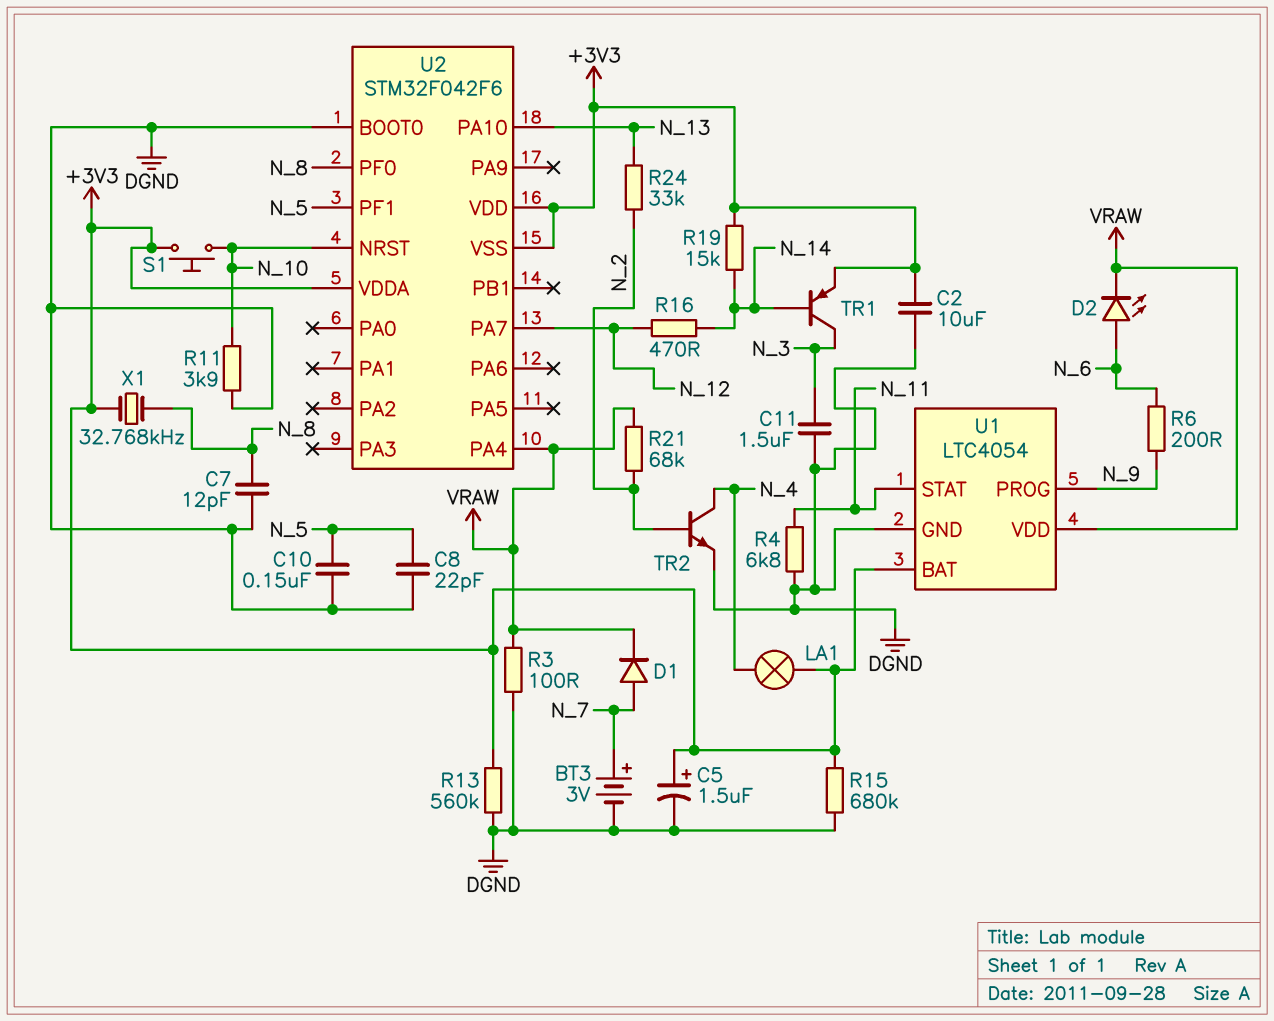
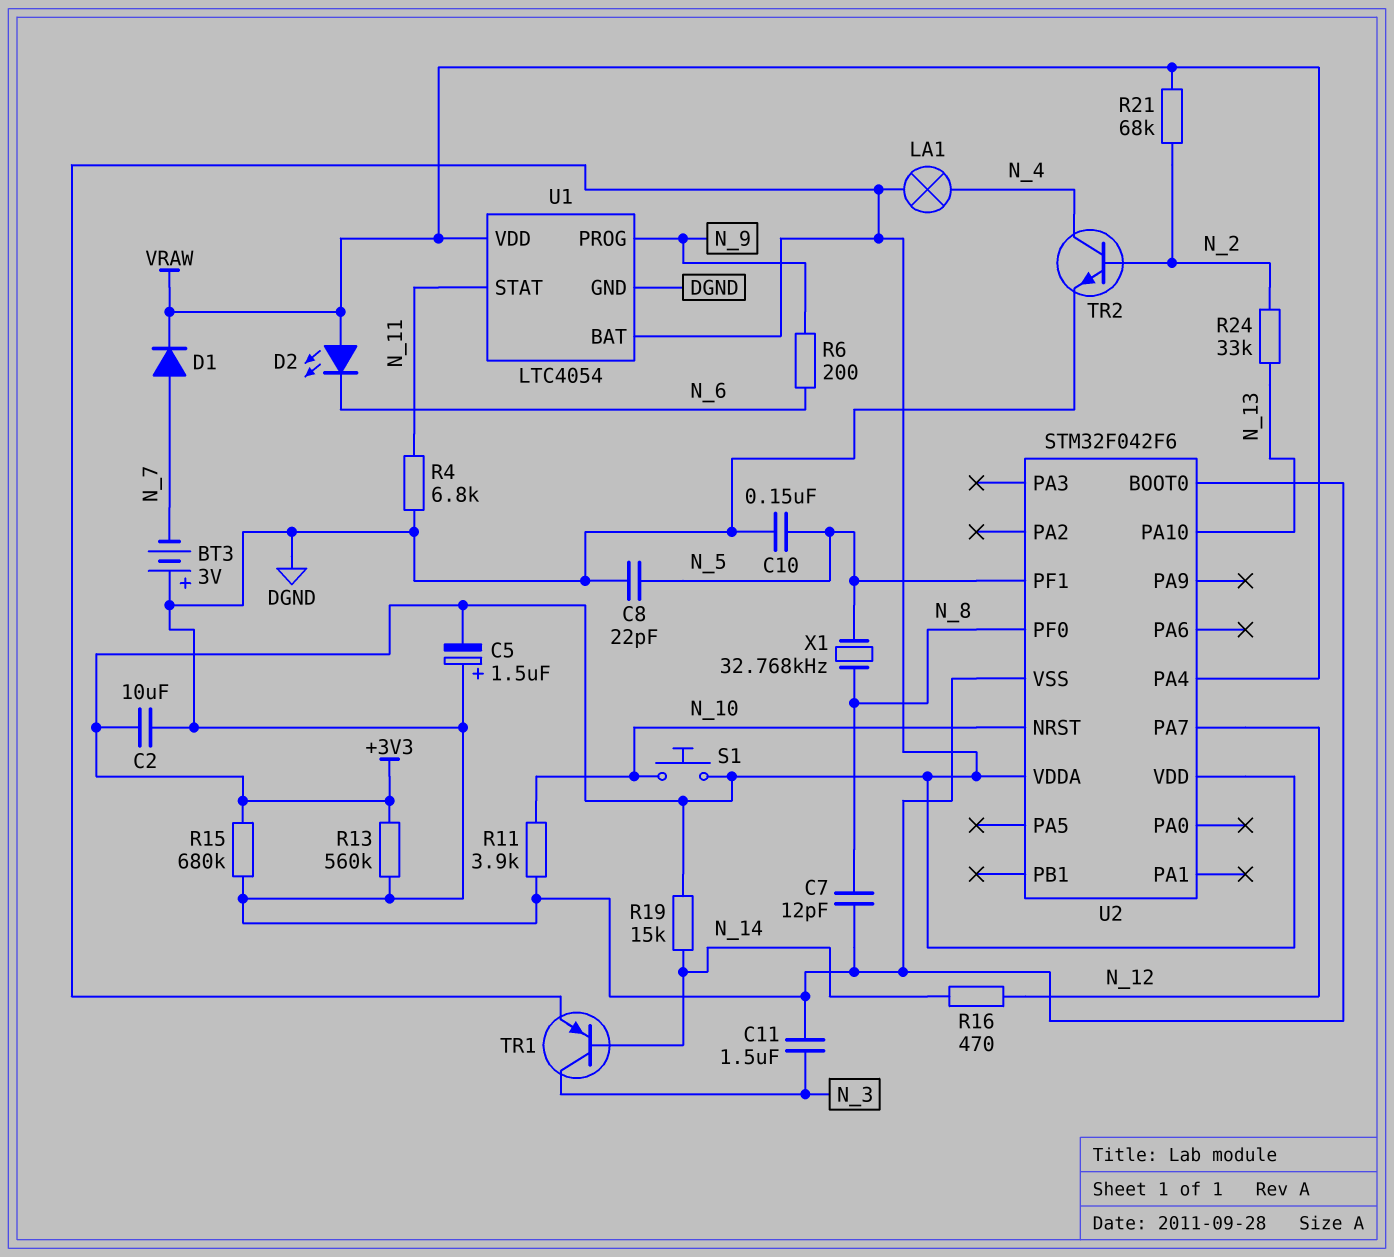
BT3: 3V (plus N_7, minus DGND) -> 3V (plus DGND, minus N_7)
C5: 1.5uF (plus +3V3, minus DGND) -> 1.5uF (plus DGND, minus +3V3)
D2: LED (A N_6, K VRAW) -> LED (A VRAW, K N_6)
R3: 100 (DGND, VRAW) -> none
U2 pin VSS: +3V3 -> DGND
X1: 32.768kHz (+3V3, N_8) -> 32.768kHz (N_5, N_8)

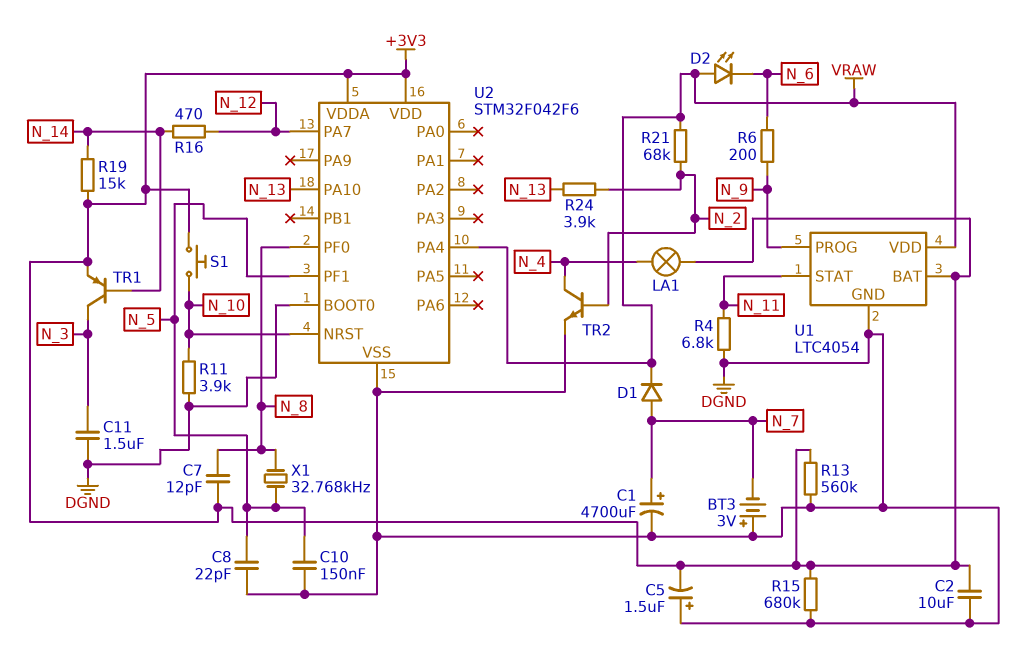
C1: none -> 4700uF (plus N_7, minus DGND)
C7: 12pF (DGND, N_8) -> 12pF (+3V3, N_8)
R24: 33k (N_2, N_13) -> 3.9k (N_2, N_13)

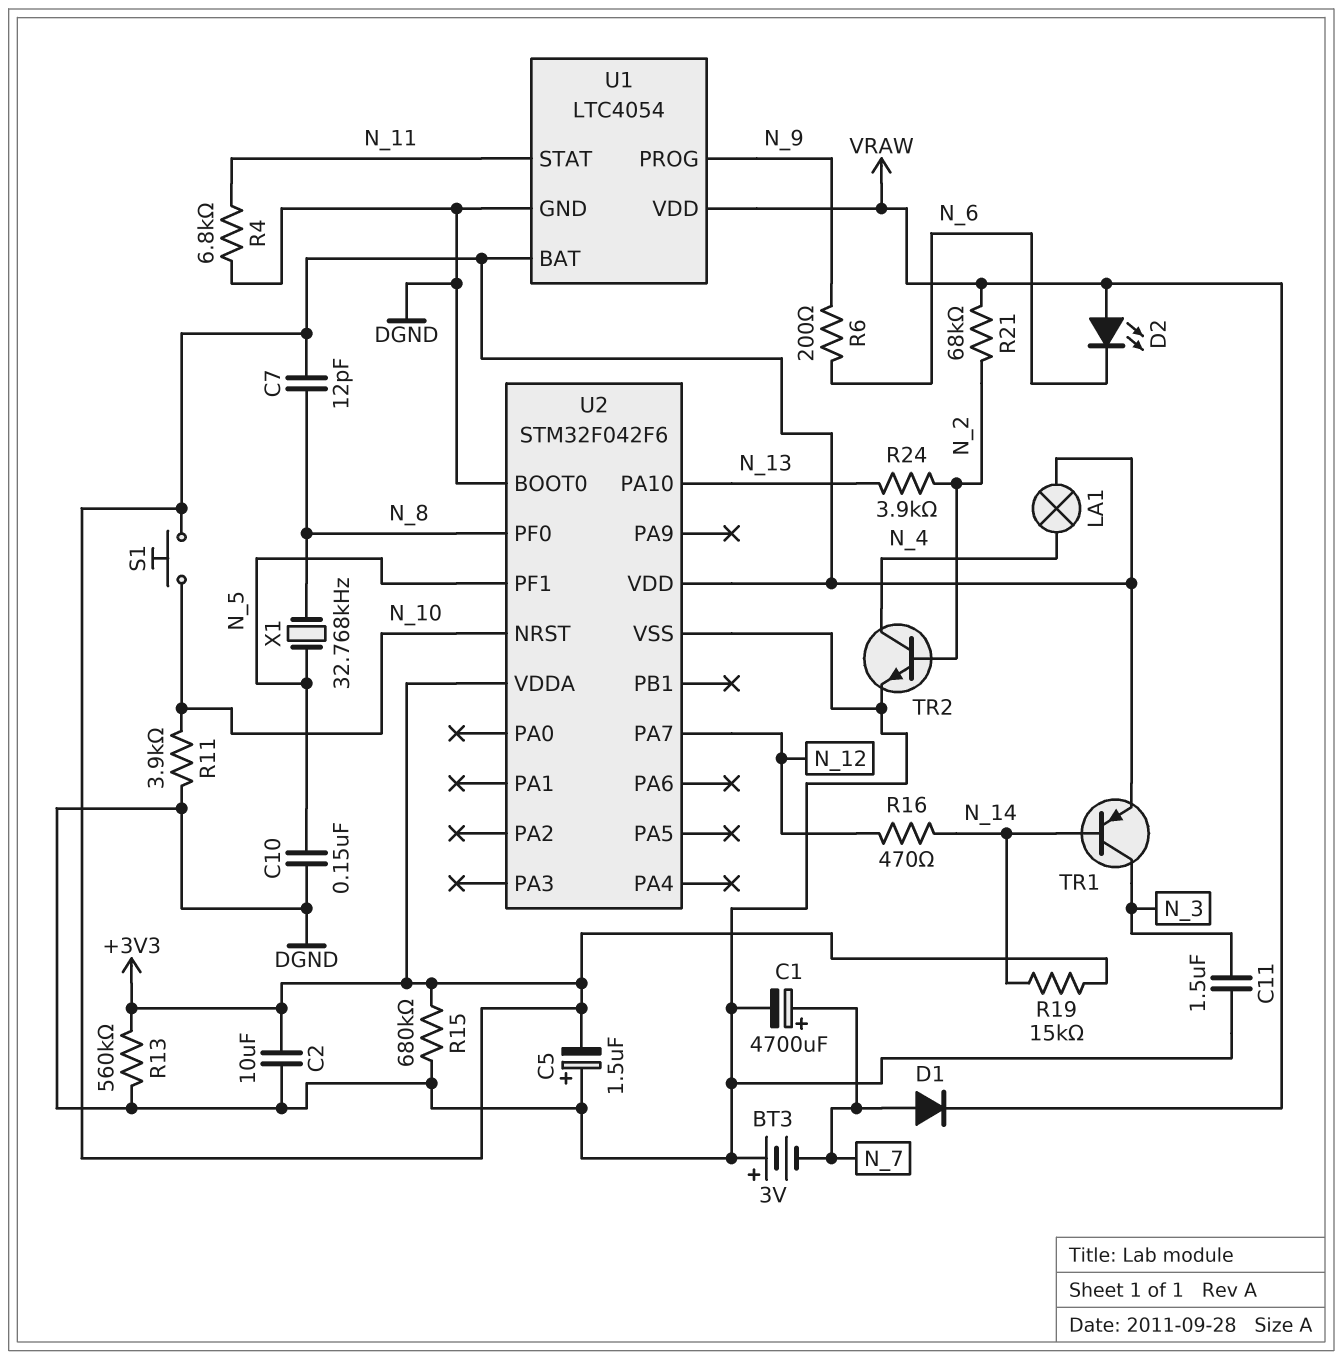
C8: 22pF (DGND, N_5) -> none
U2 pin PA4: VRAW -> none

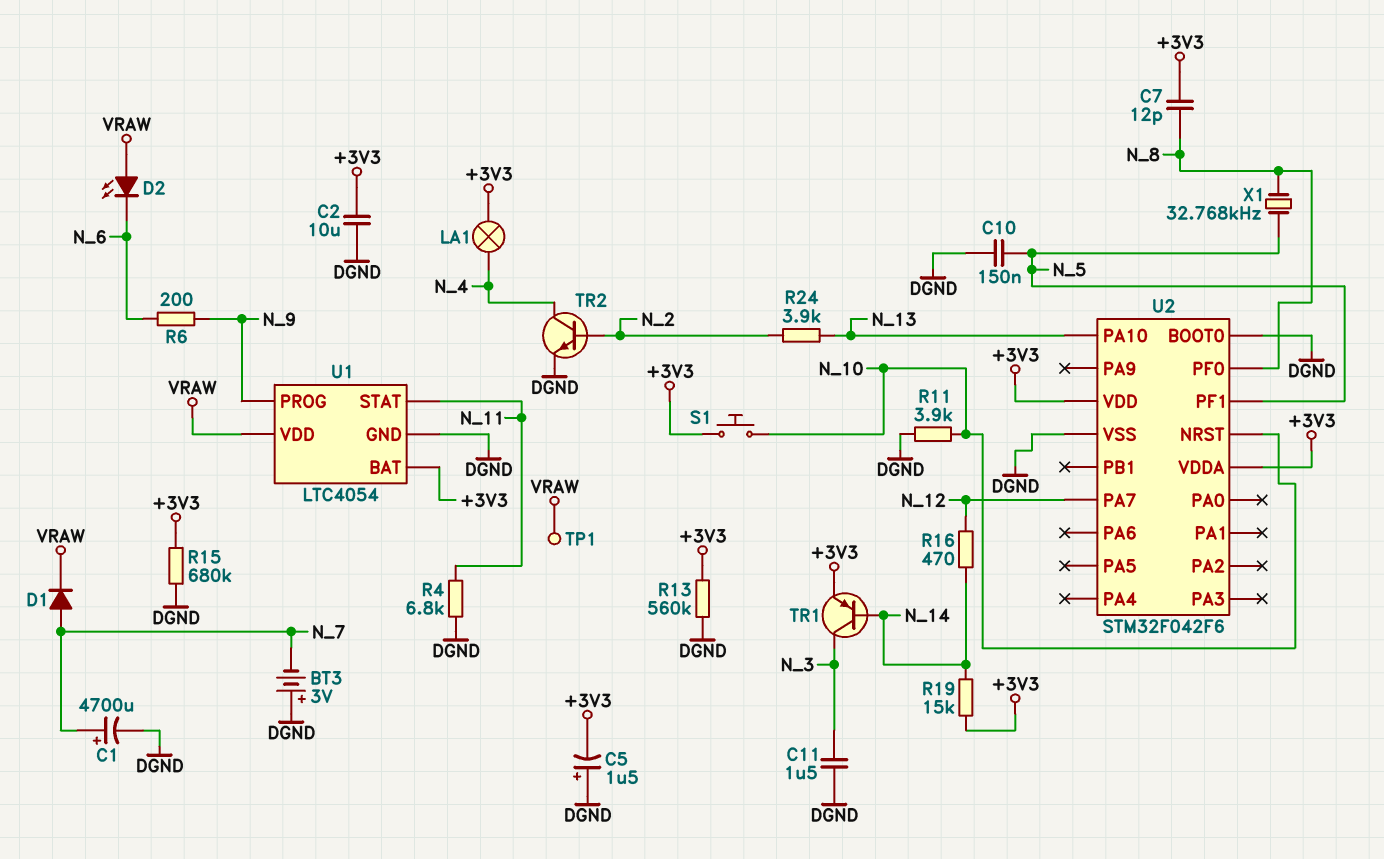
R21: 68k (N_2, VRAW) -> none
TP1: none -> test point (VRAW)

